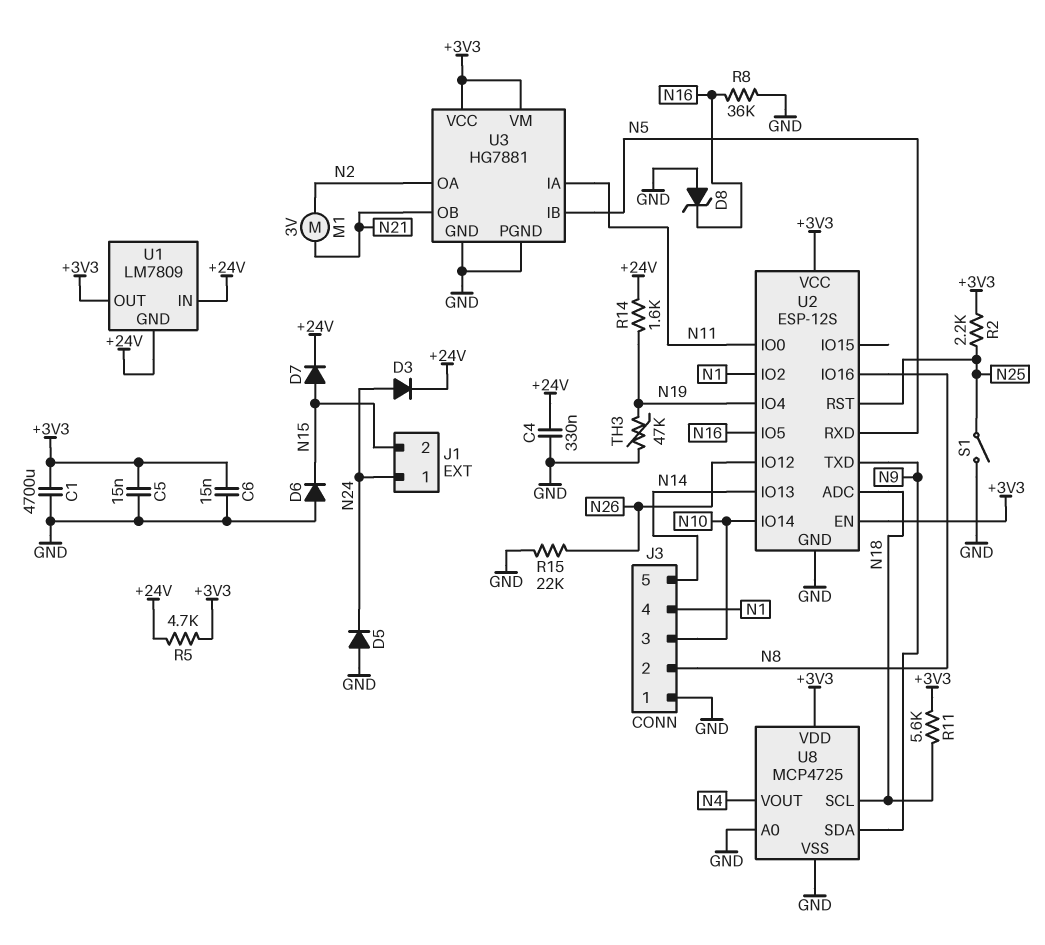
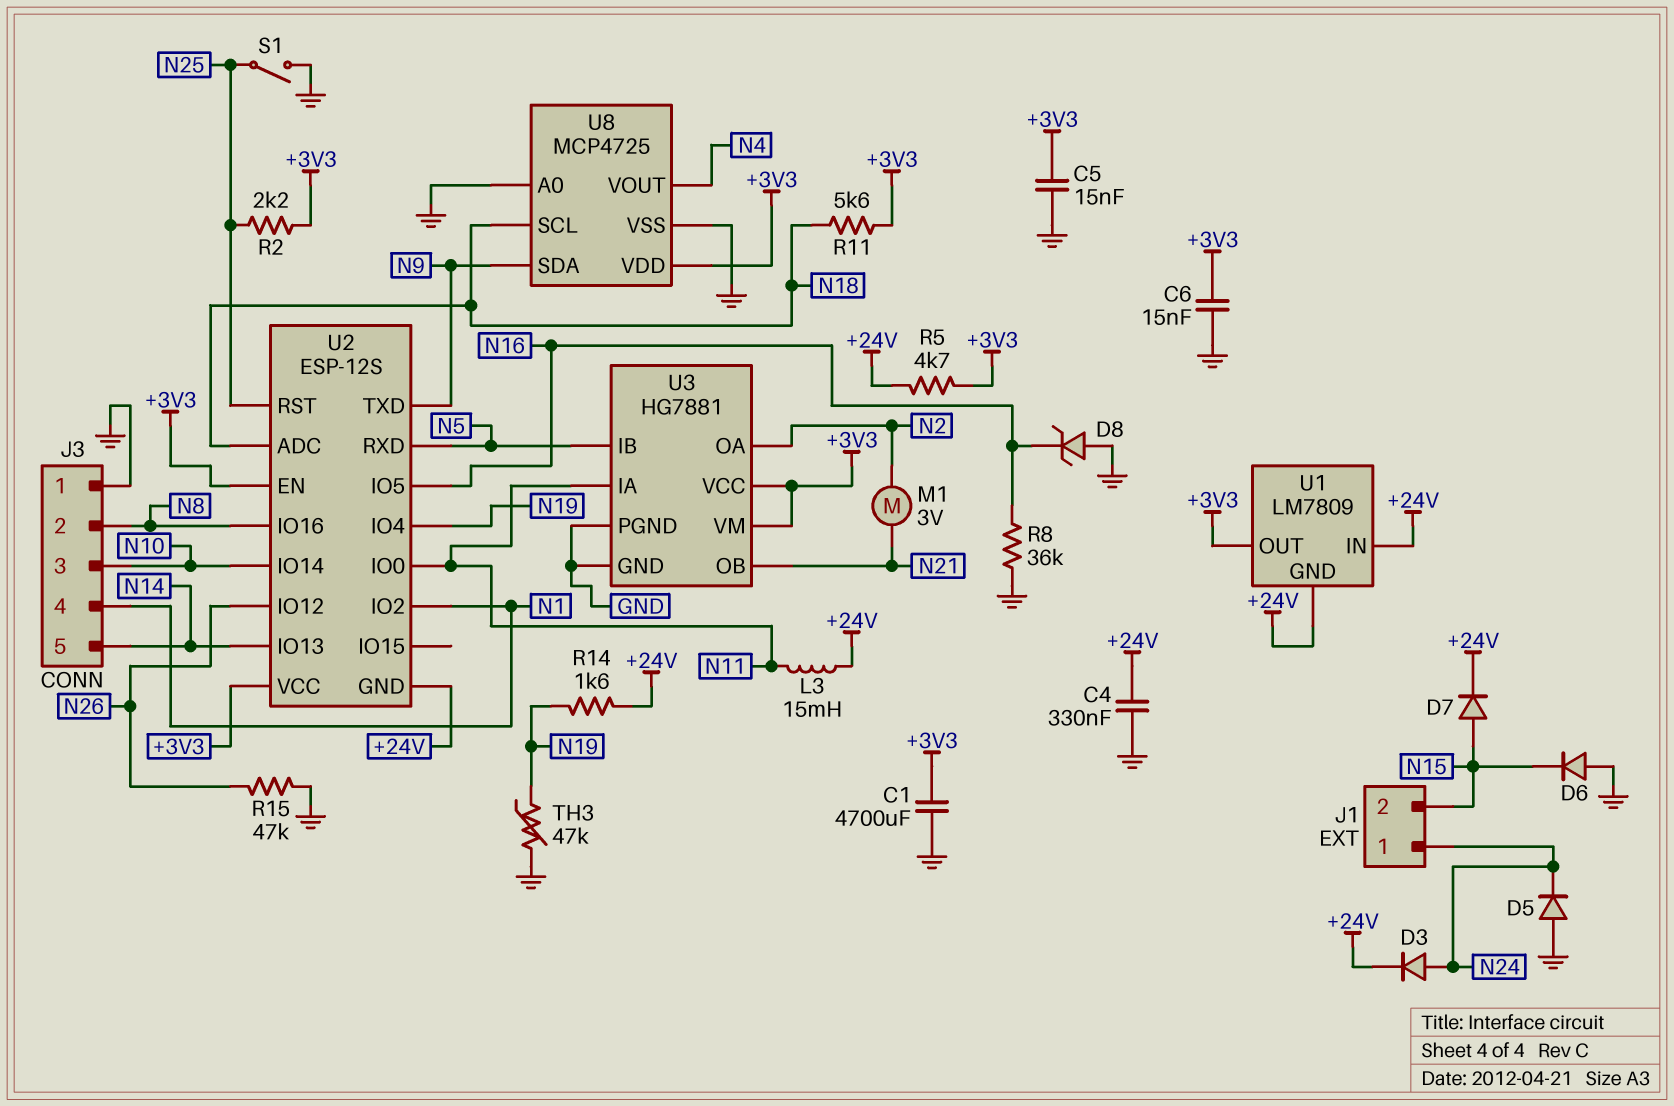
L3: none -> 15mH (+24V, N11)
R15: 22k (GND, N26) -> 47k (GND, N26)
U2 pin GND: GND -> +24V

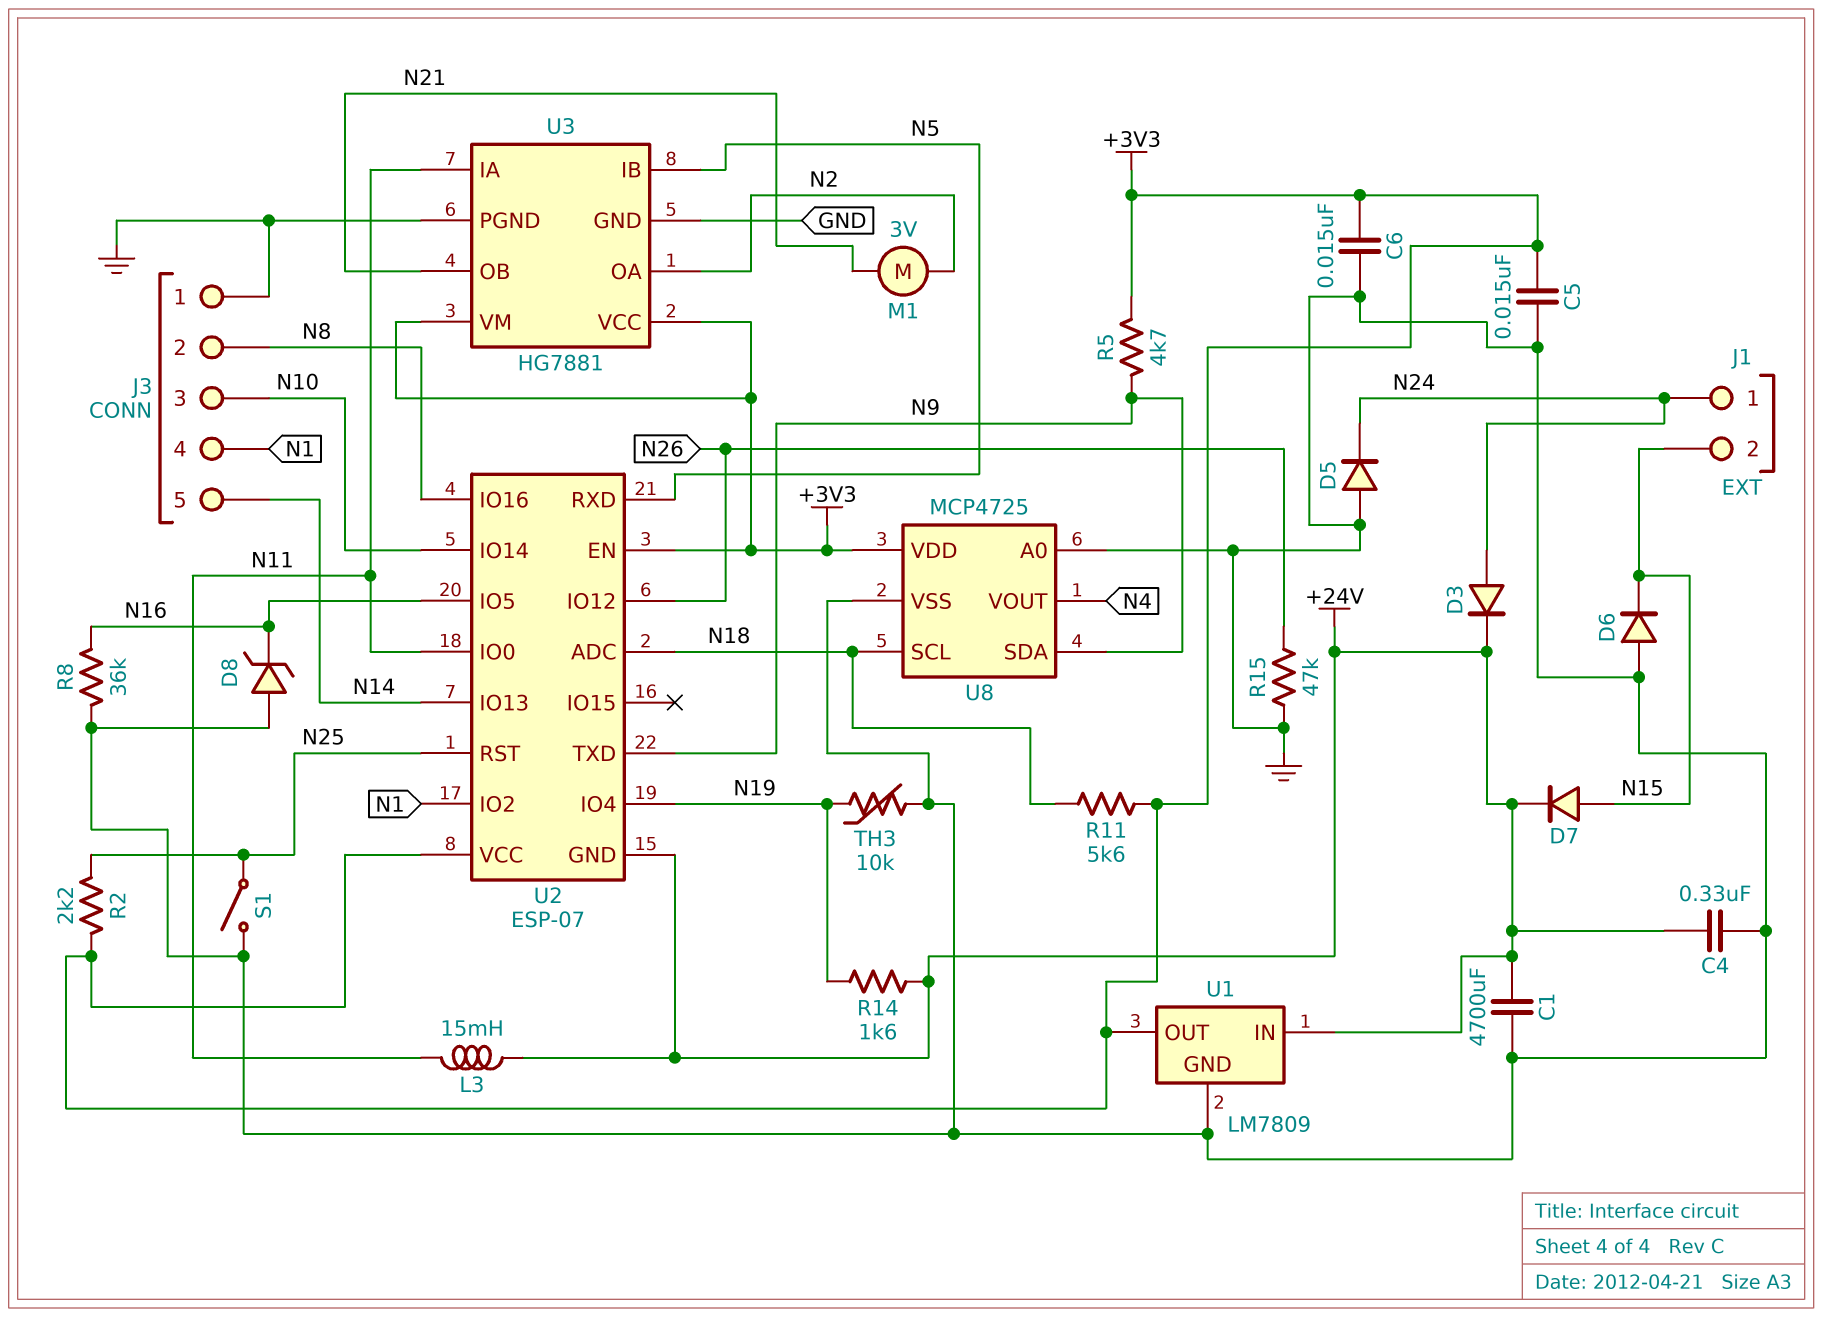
C1: 4700uF (+3V3, GND) -> 4700uF (+24V, GND)
R5: 4.7k (+3V3, +24V) -> 4.7k (+3V3, N9)
TH3: 47k (GND, N19) -> 10k (GND, N19)
U1 pin GND: +24V -> GND
U2: ESP-12S -> ESP-07

